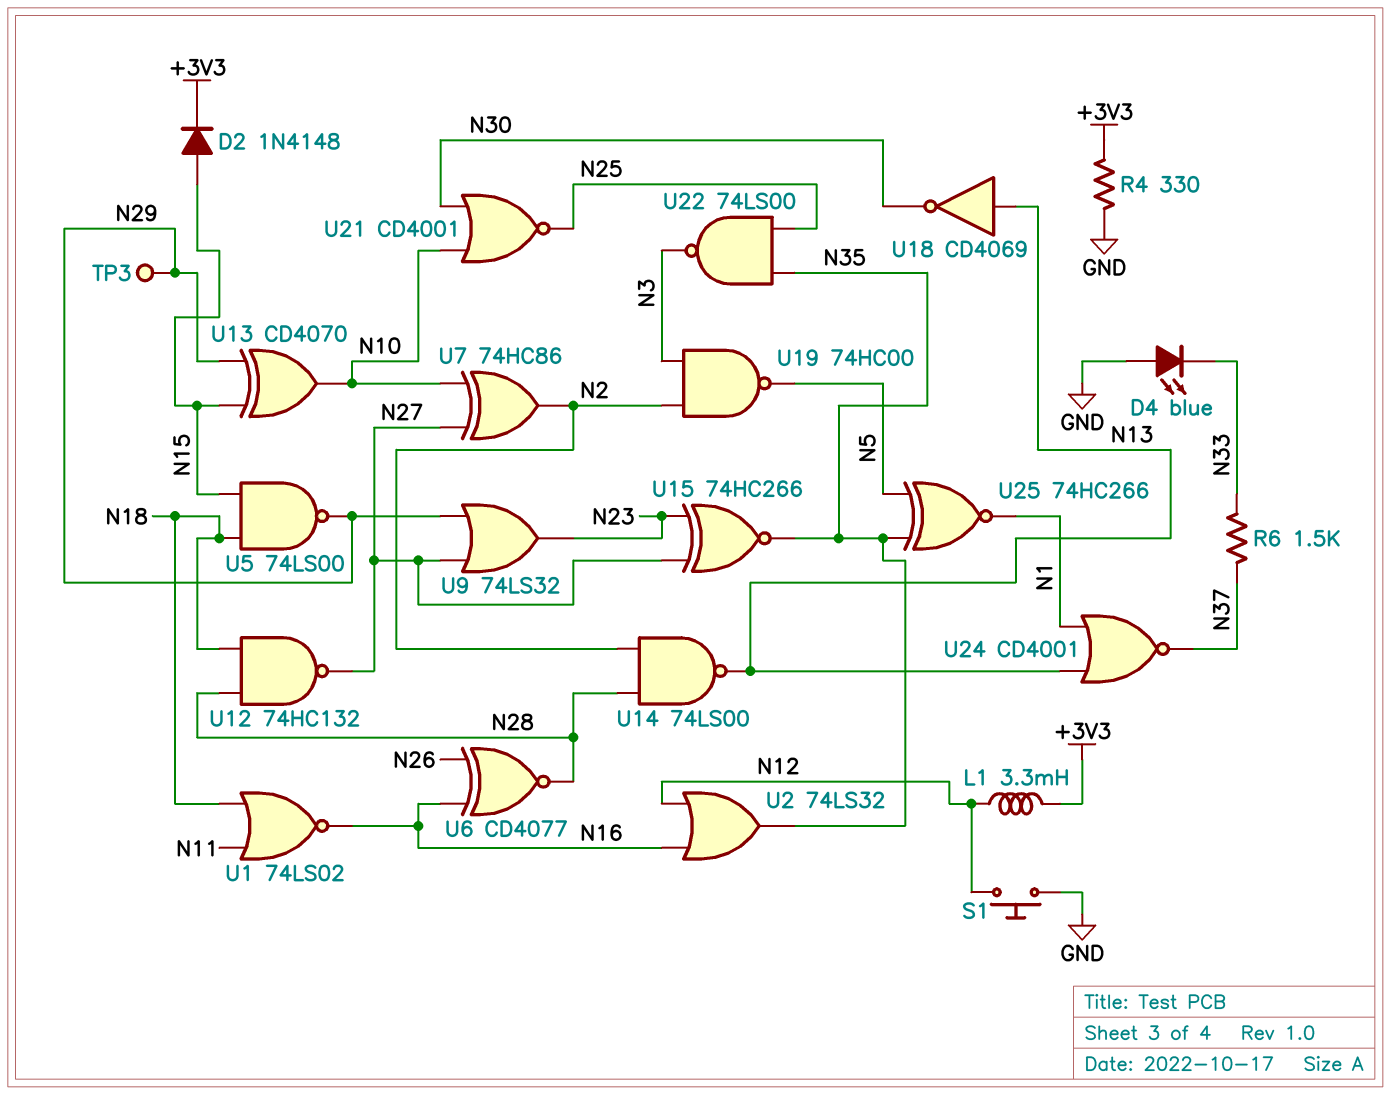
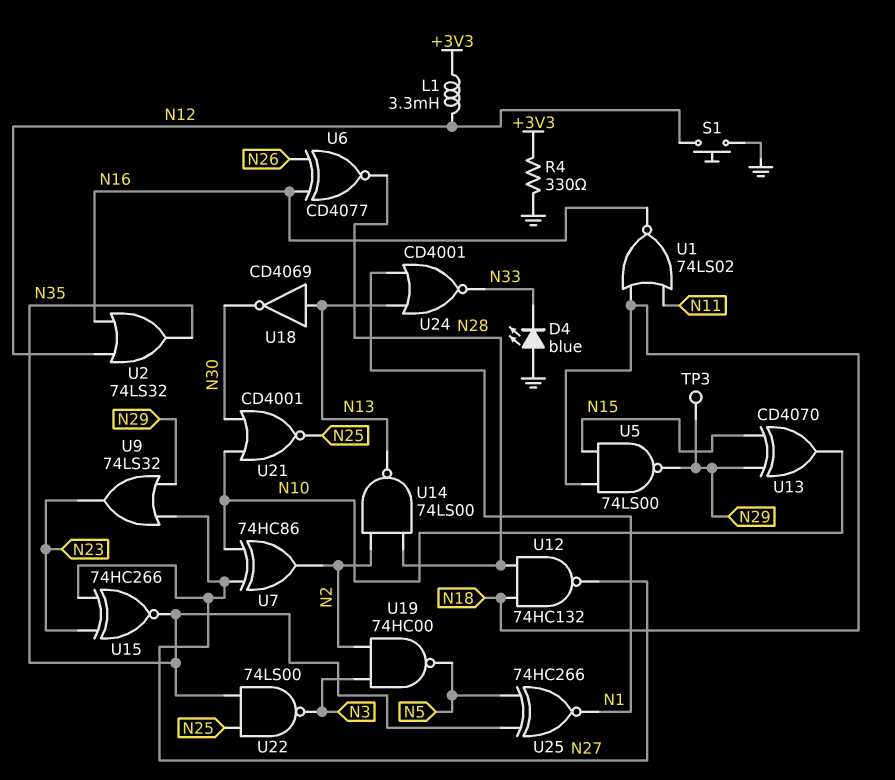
D2: diode 1N4148 (A N15, K +3V3) -> none
R6: 1.5k (N33, N37) -> none
U24: NOR CD4001 (in N1, in N13, out N37) -> NOR CD4001 (in N1, in N13, out N33)

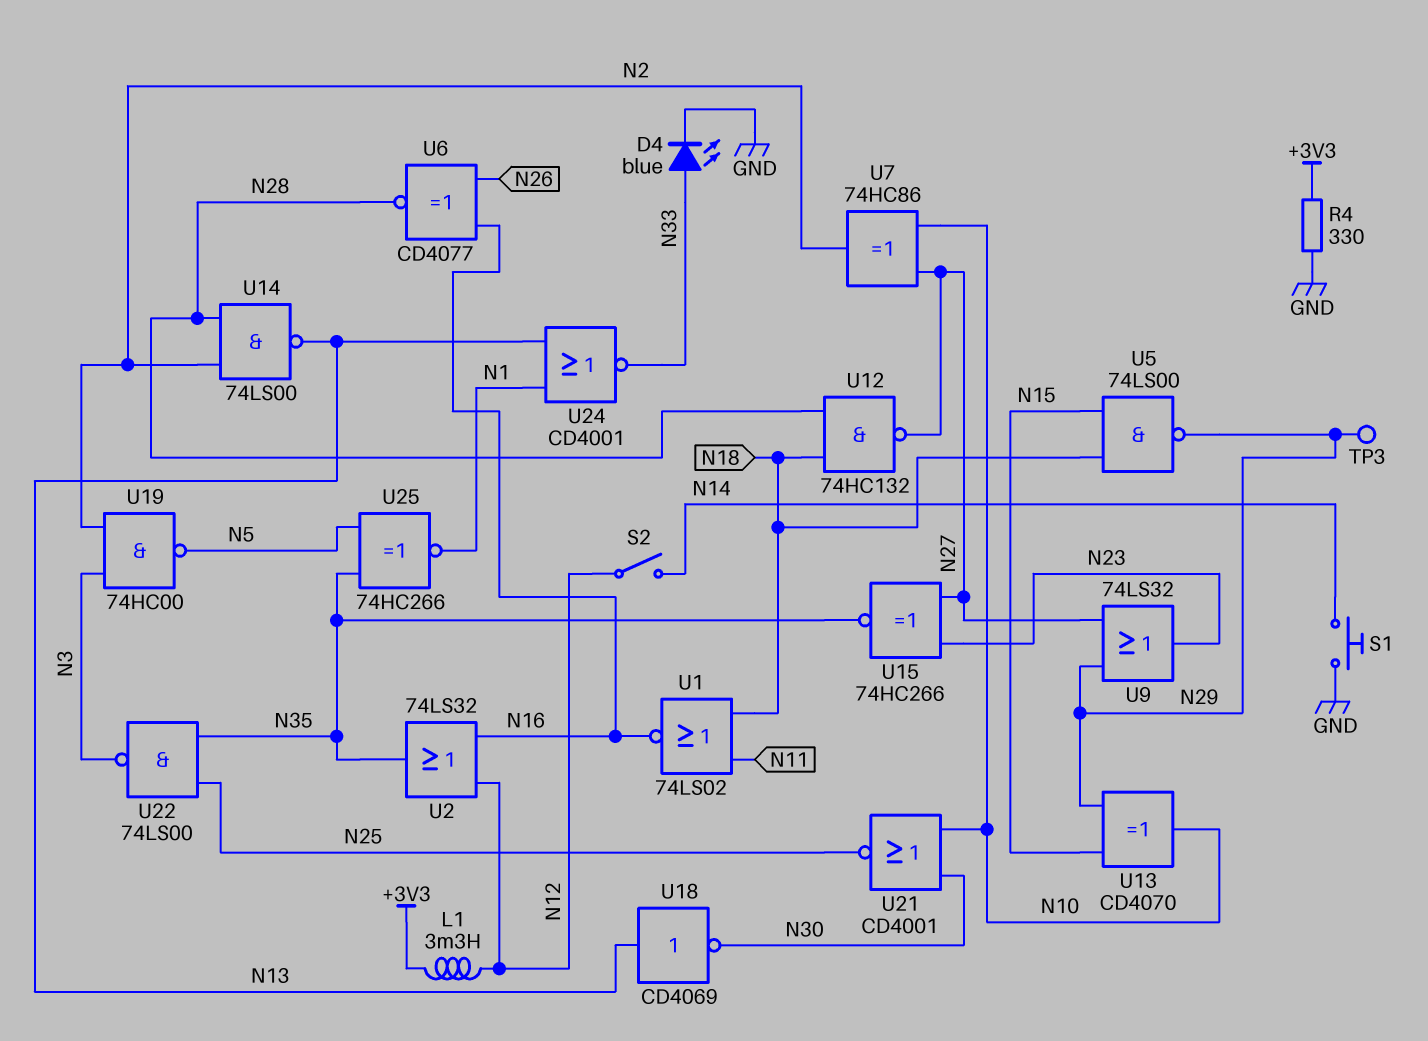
D4: LED blue (A GND, K N33) -> LED blue (A N33, K GND)
S1: button (GND, N12) -> button (GND, N14)
S2: none -> switch (N12, N14)

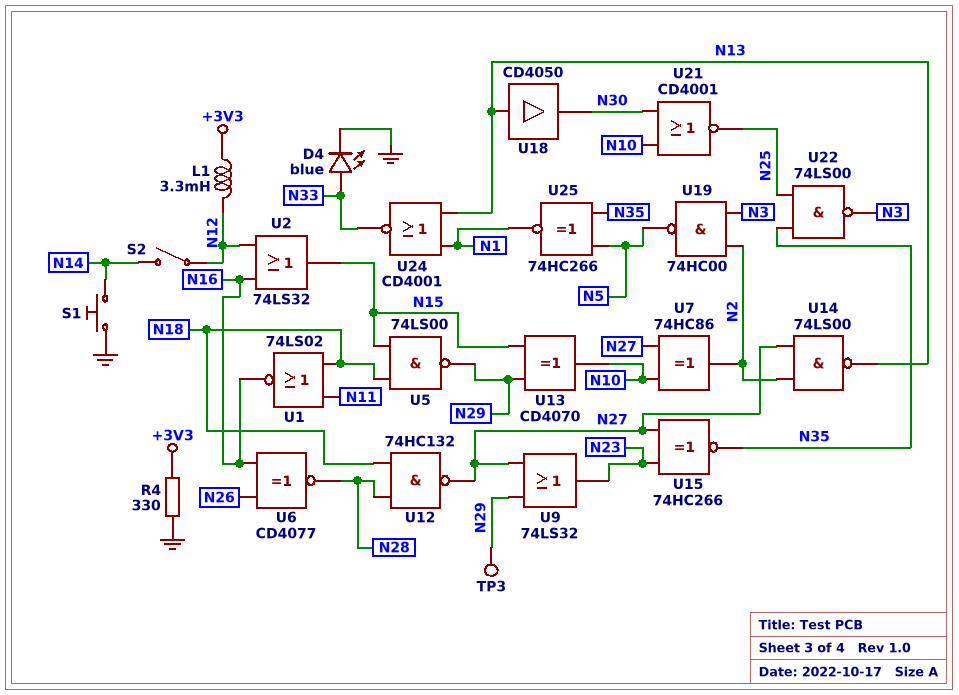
U2: OR 74LS32 (in N12, in N16, out N35) -> OR 74LS32 (in N12, in N16, out N15)
U14: NAND 74LS00 (in N2, in N28, out N13) -> NAND 74LS00 (in N2, in N27, out N13)
U18: NOT CD4069 (in N13, out N30) -> buffer CD4050 (in N13, out N30)

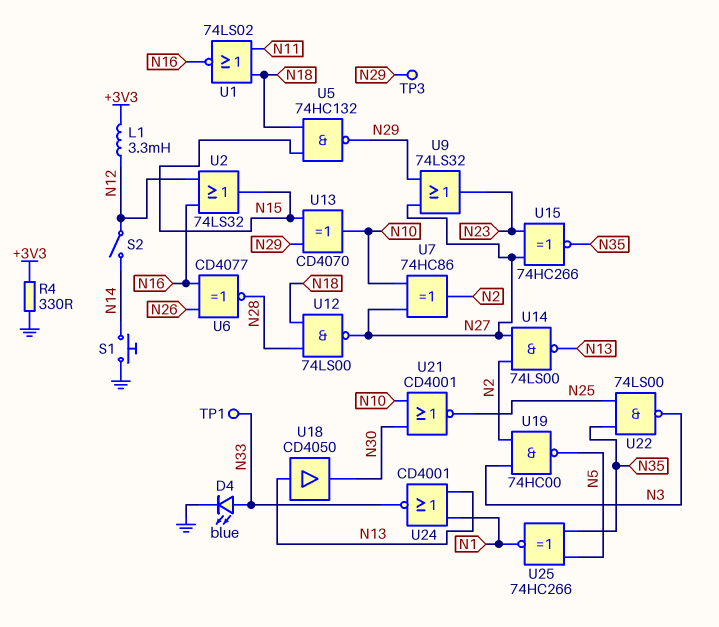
TP1: none -> test point (N33)
U5: NAND 74LS00 (in N15, in N18, out N29) -> NAND 74HC132 (in N15, in N18, out N29)
U12: NAND 74HC132 (in N18, in N28, out N27) -> NAND 74LS00 (in N18, in N28, out N27)

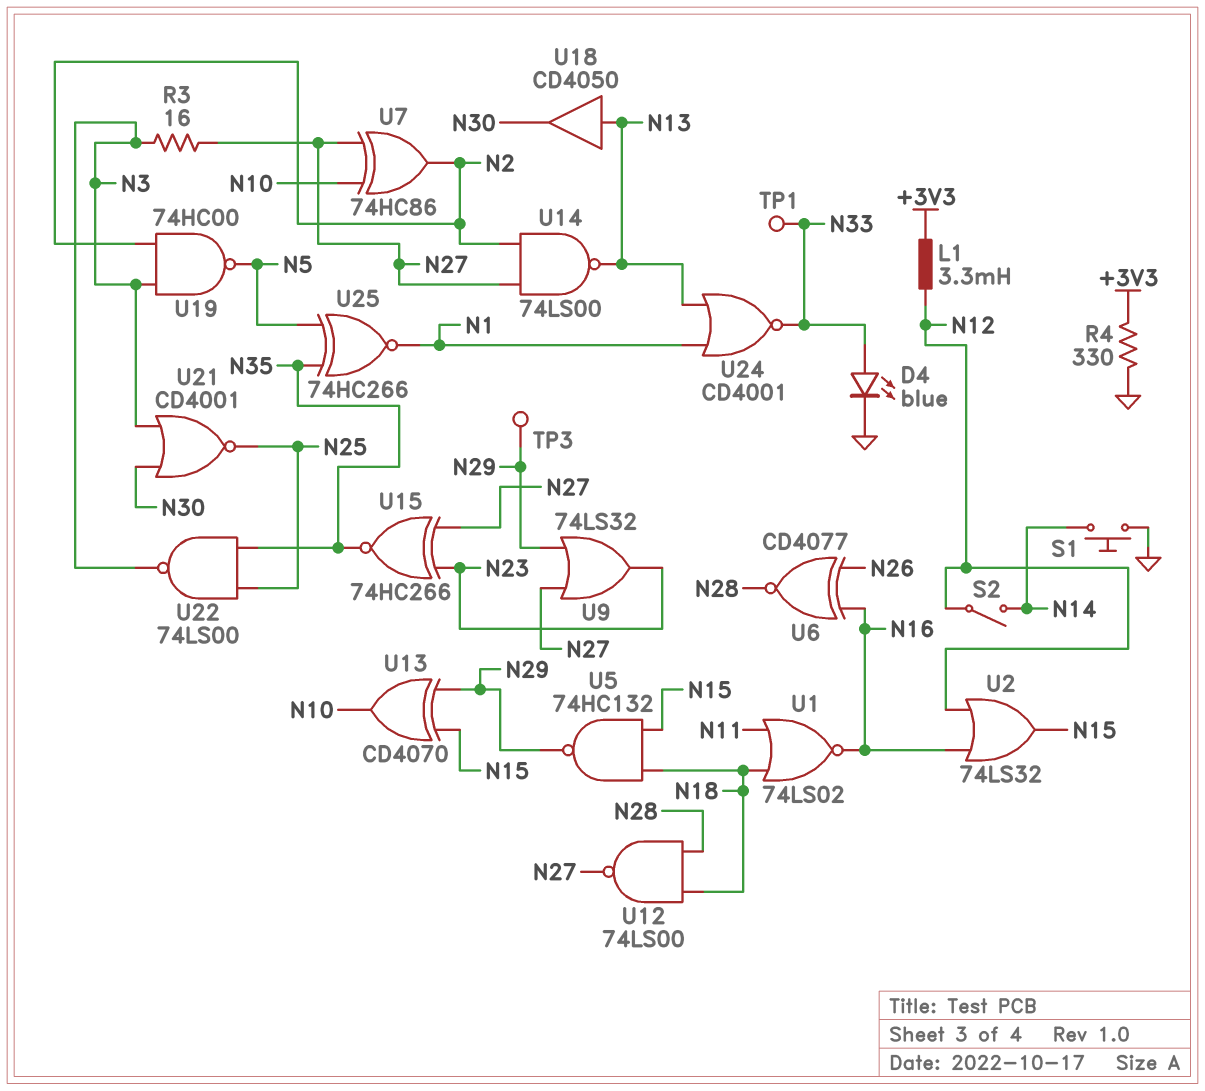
R3: none -> 16 (N3, N27)
U21: NOR CD4001 (in N10, in N30, out N25) -> NOR CD4001 (in N3, in N30, out N25)

